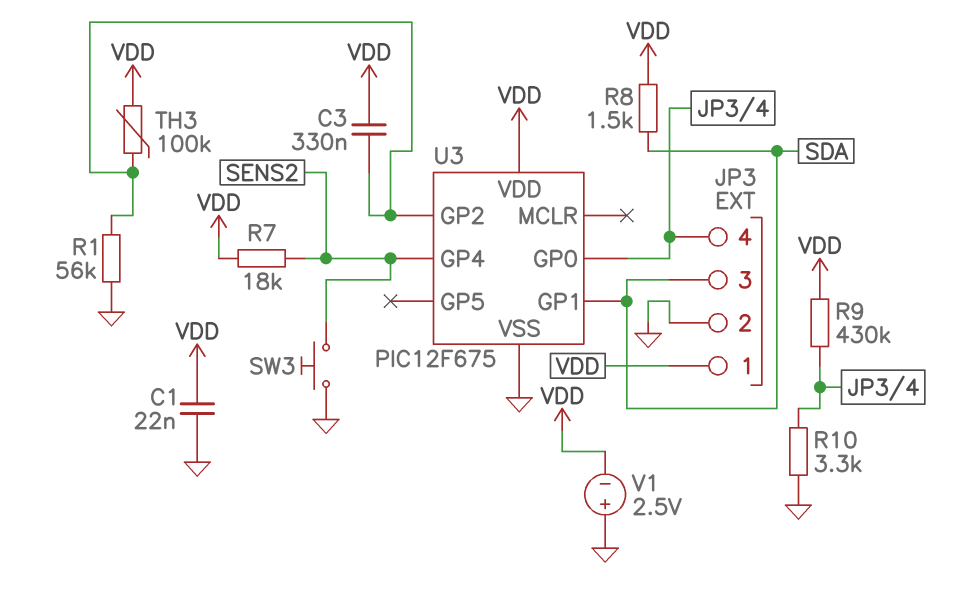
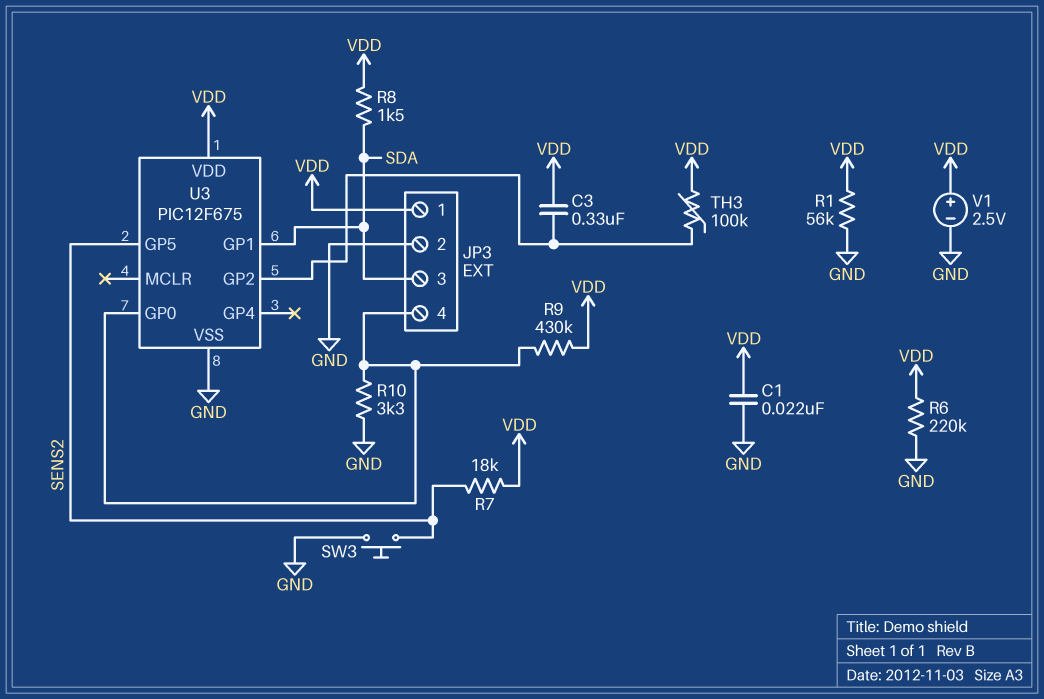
R1: 56k (GND, U3/GP2) -> 56k (GND, VDD)
R6: none -> 220k (GND, VDD)
U3 pin GP4: SENS2 -> none
U3 pin GP5: none -> SENS2
V1: 2.5V (plus GND, minus VDD) -> 2.5V (plus VDD, minus GND)

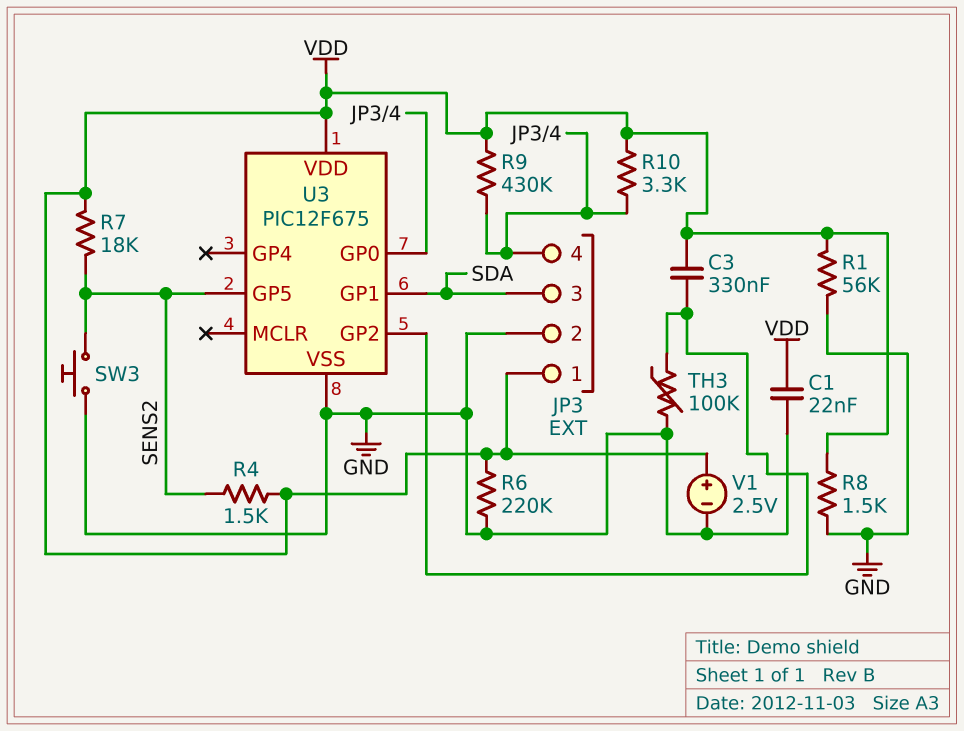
R4: none -> 1.5k (SENS2, VDD)
R8: 1.5k (SDA, VDD) -> 1.5k (GND, VDD)
R10: 3.3k (GND, JP3/4) -> 3.3k (JP3/4, VDD)
TH3: 100k (U3/GP2, VDD) -> 100k (GND, U3/GP2)

